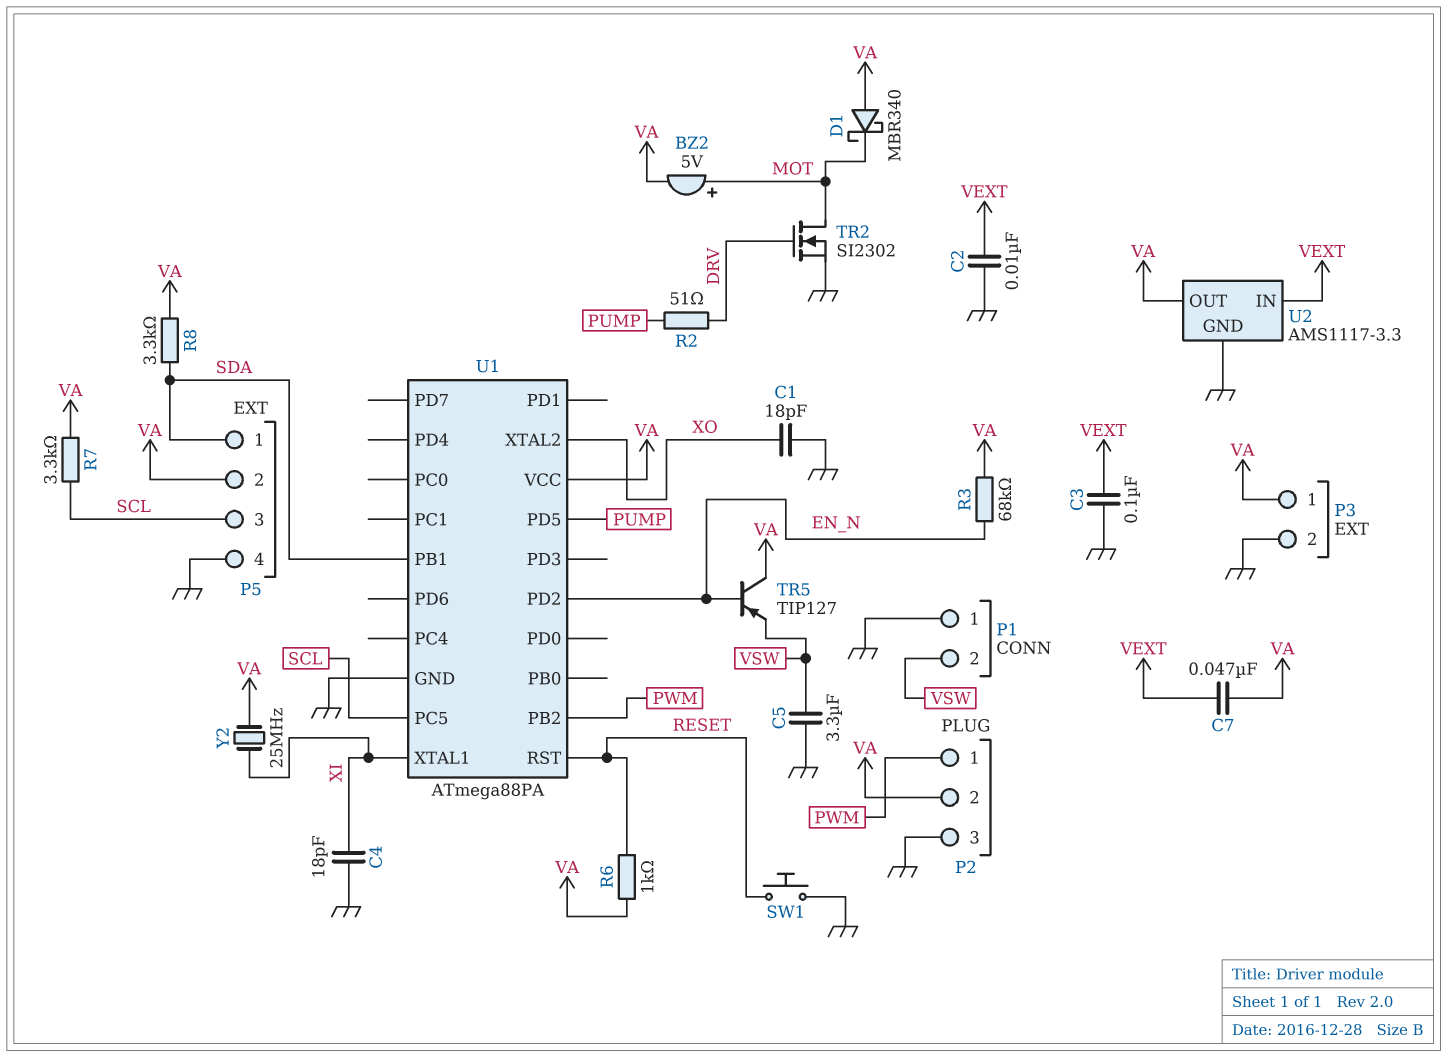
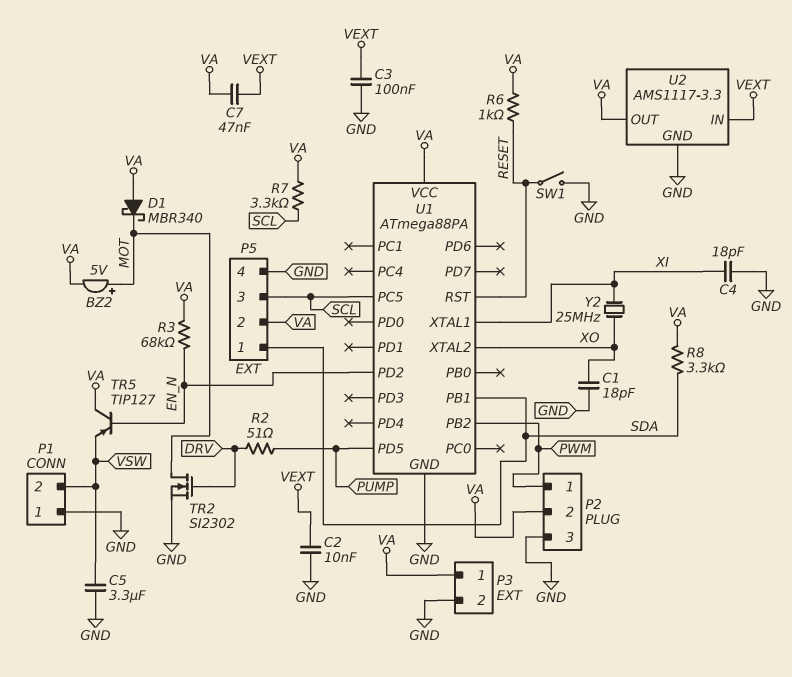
SW1: button (GND, RESET) -> switch (GND, RESET)
Y2: 25MHz (VA, XI) -> 25MHz (XI, XO)

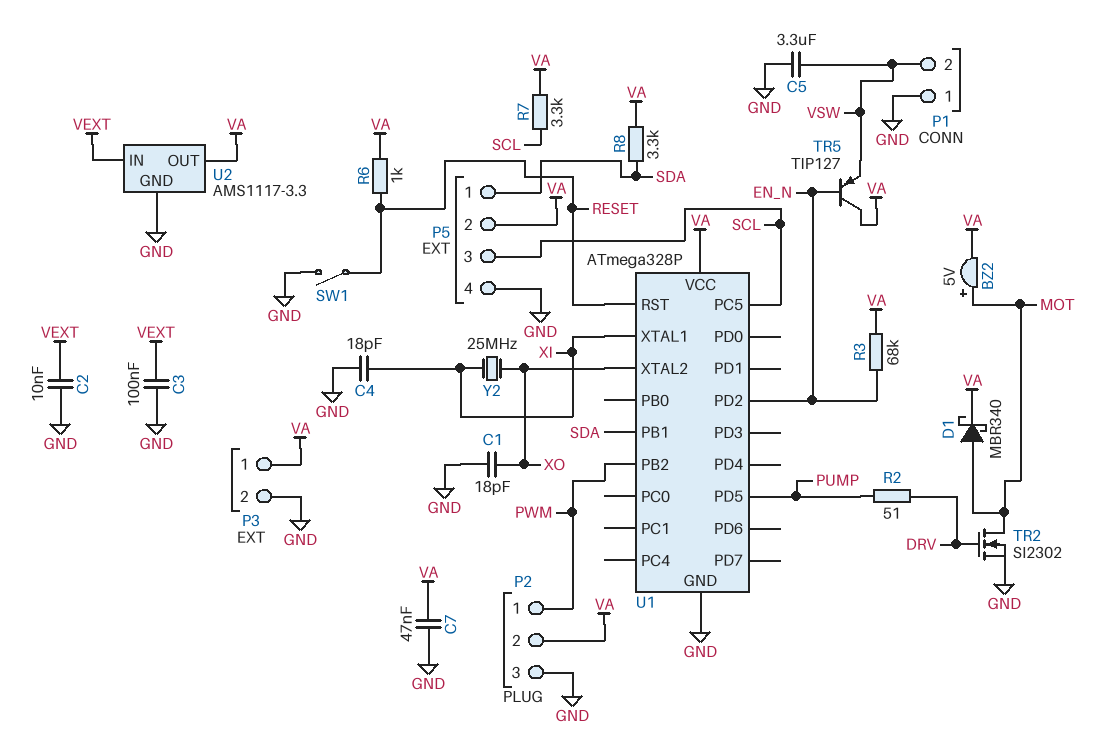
C7: 47nF (VA, VEXT) -> 47nF (GND, VA)
D1: schottky MBR340 (A VA, K MOT) -> schottky MBR340 (A MOT, K VA)
U1: ATmega88PA -> ATmega328P

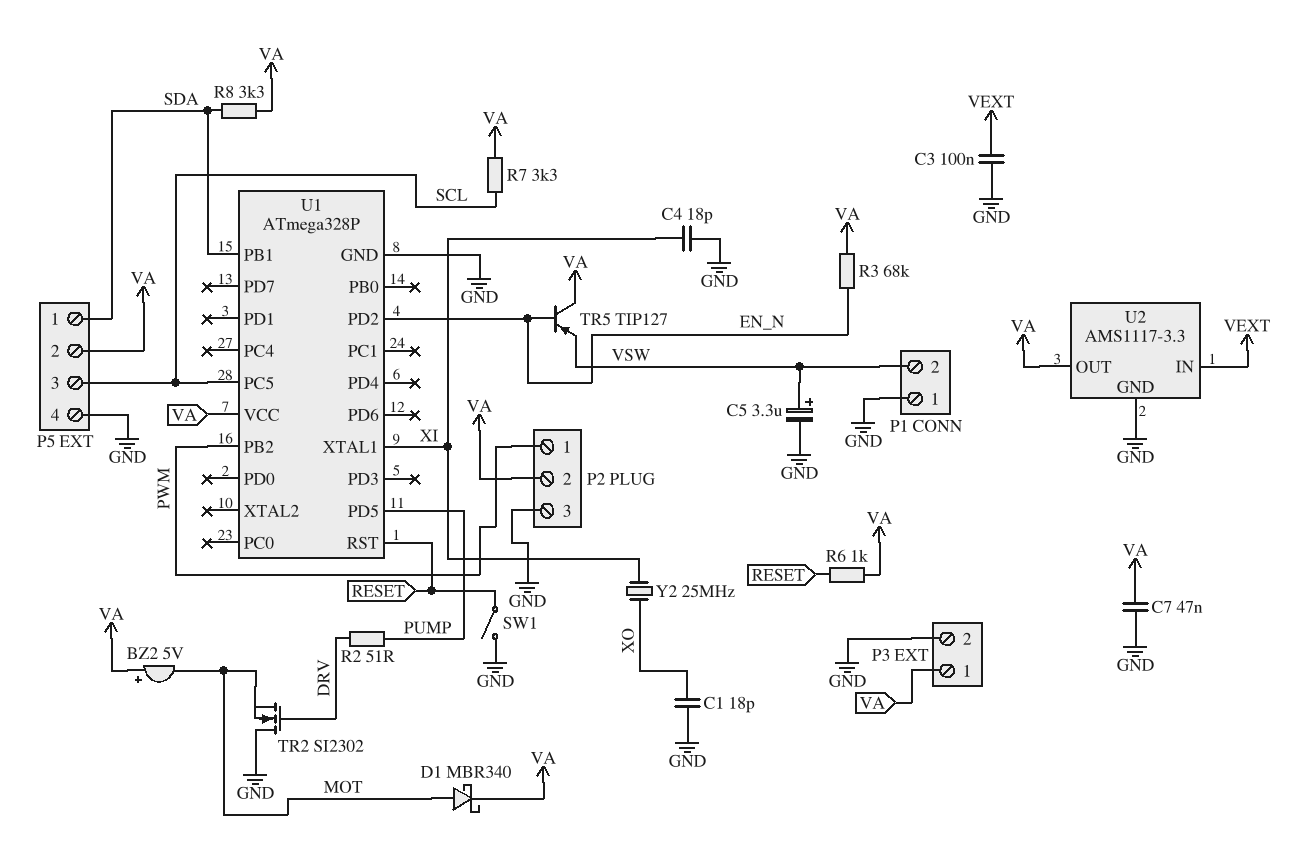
BZ2: buzzer 5V (plus MOT, minus VA) -> buzzer 5V (plus VA, minus MOT)
C2: 10nF (GND, VEXT) -> none
C5: 3.3uF (GND, VSW) -> 3.3uF (plus VSW, minus GND)
TR2: NMOS SI2302 (G DRV, D MOT, S GND) -> NMOS SI2302 (G DRV, D GND, S MOT)
U1 pin XTAL2: XO -> none

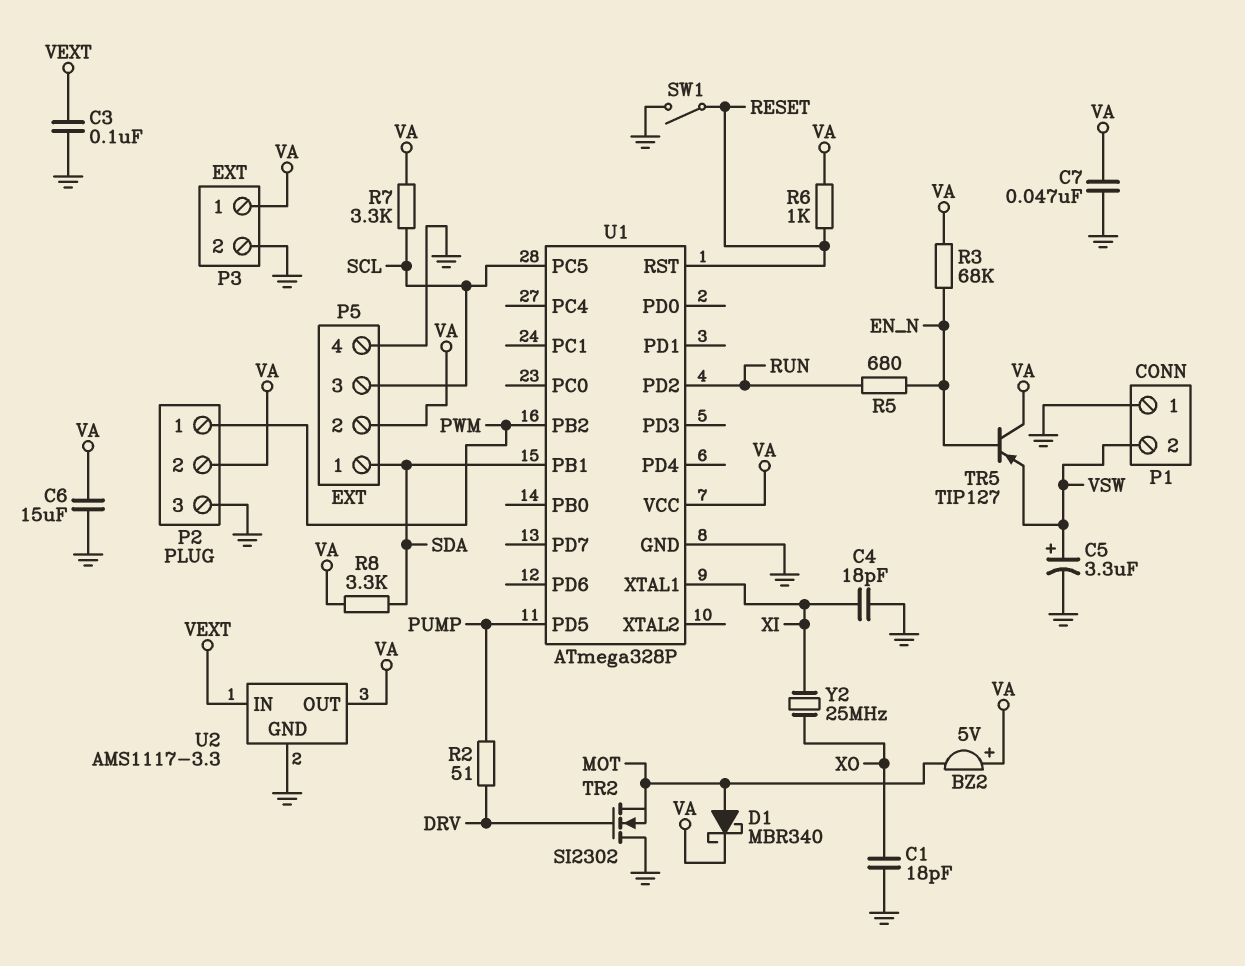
C6: none -> 15uF (GND, VA)
R5: none -> 680 (EN_N, RUN)
U1 pin PD2: EN_N -> RUN

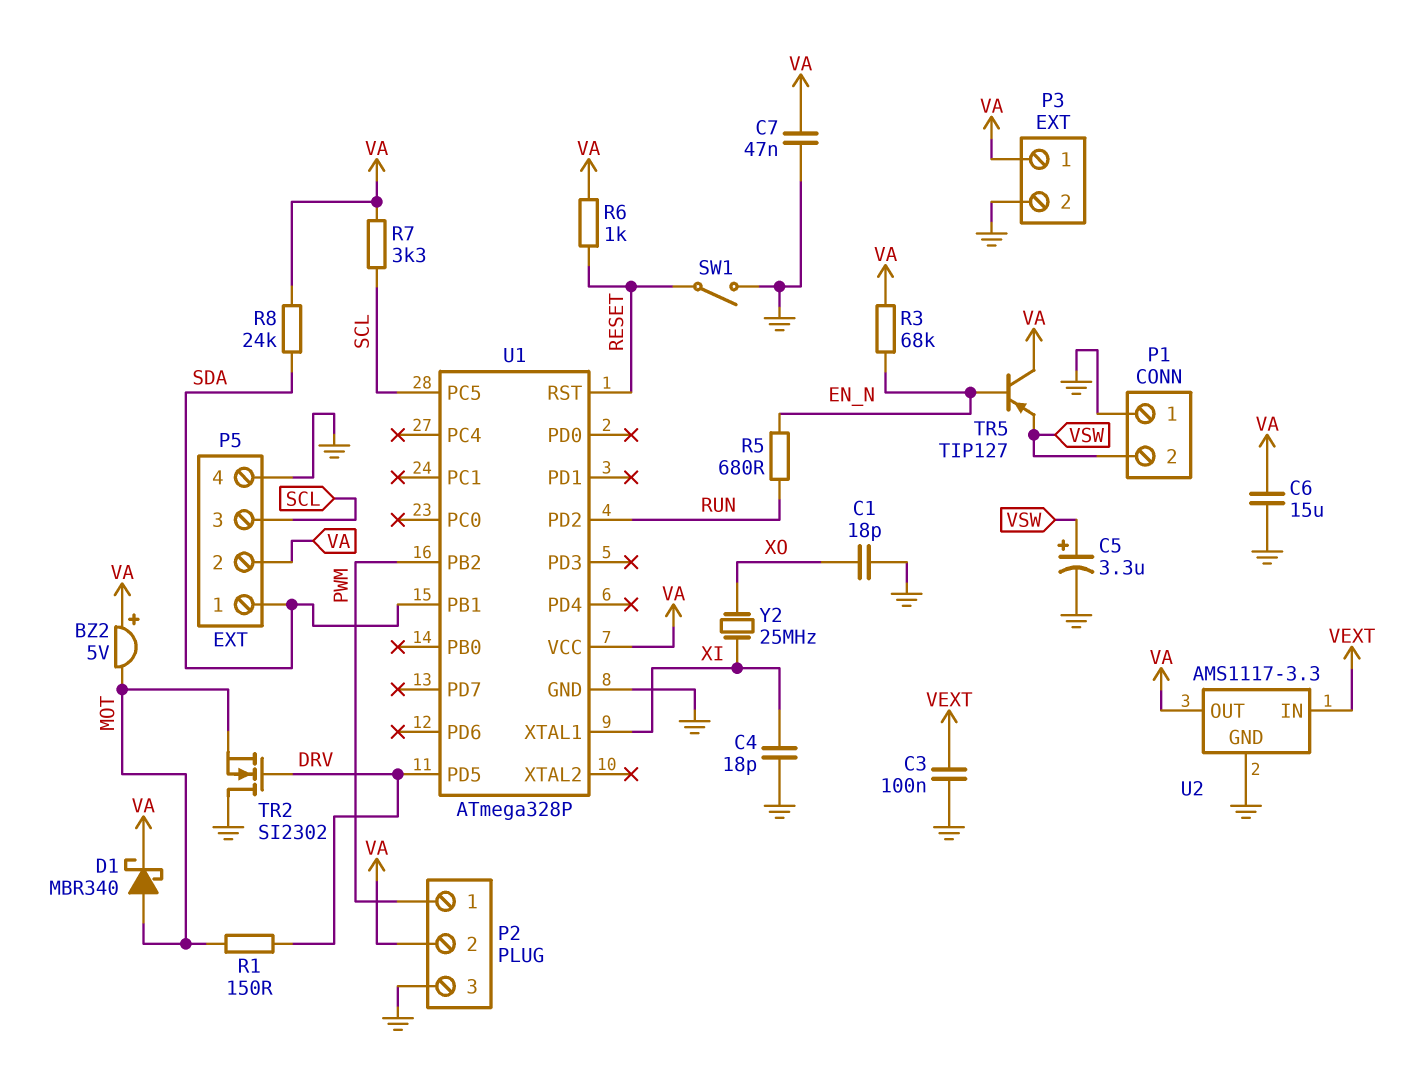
R1: none -> 150 (DRV, MOT)
R2: 51 (DRV, PUMP) -> none
R8: 3.3k (SDA, VA) -> 24k (SDA, VA)
U1 pin PD5: PUMP -> DRV

